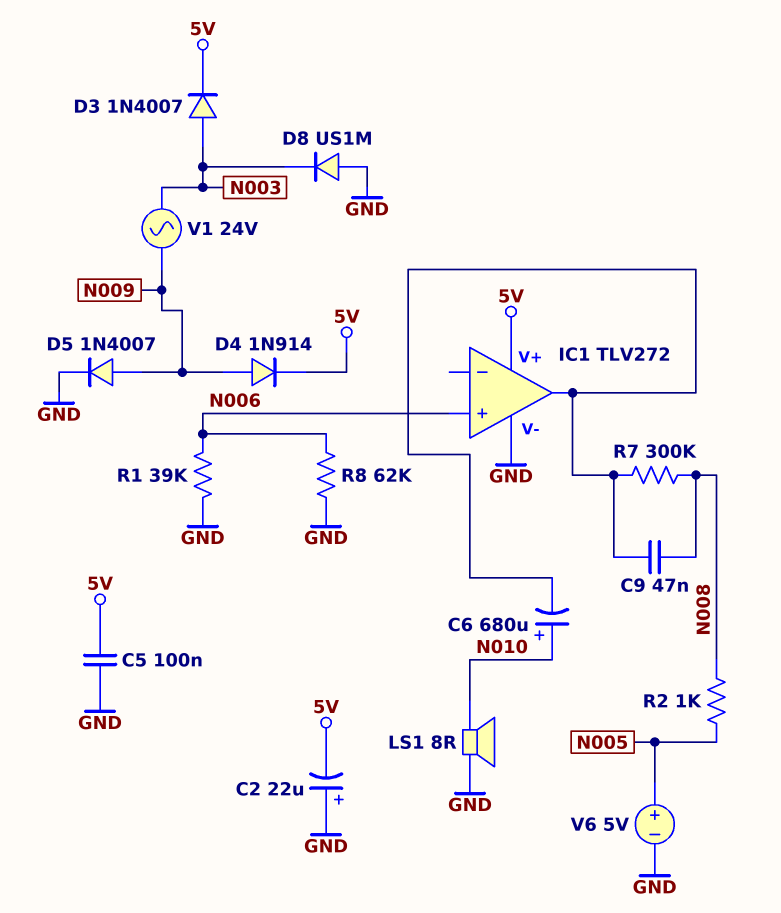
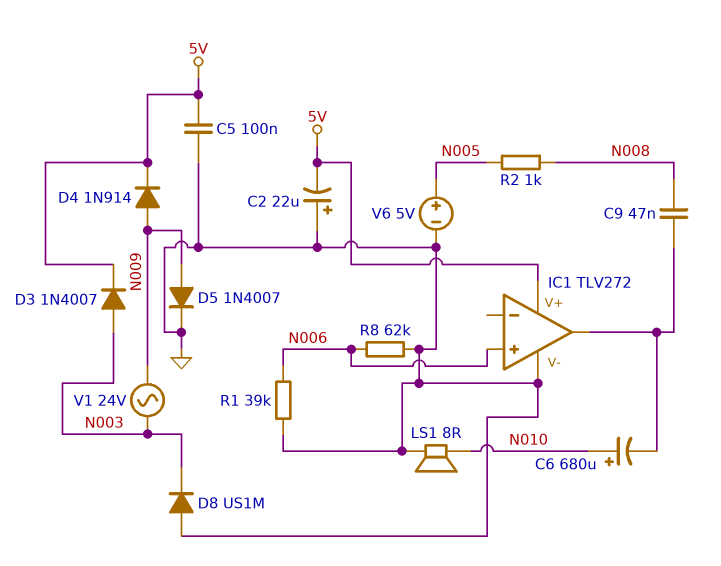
R7: 300k (IC1/out, N008) -> none

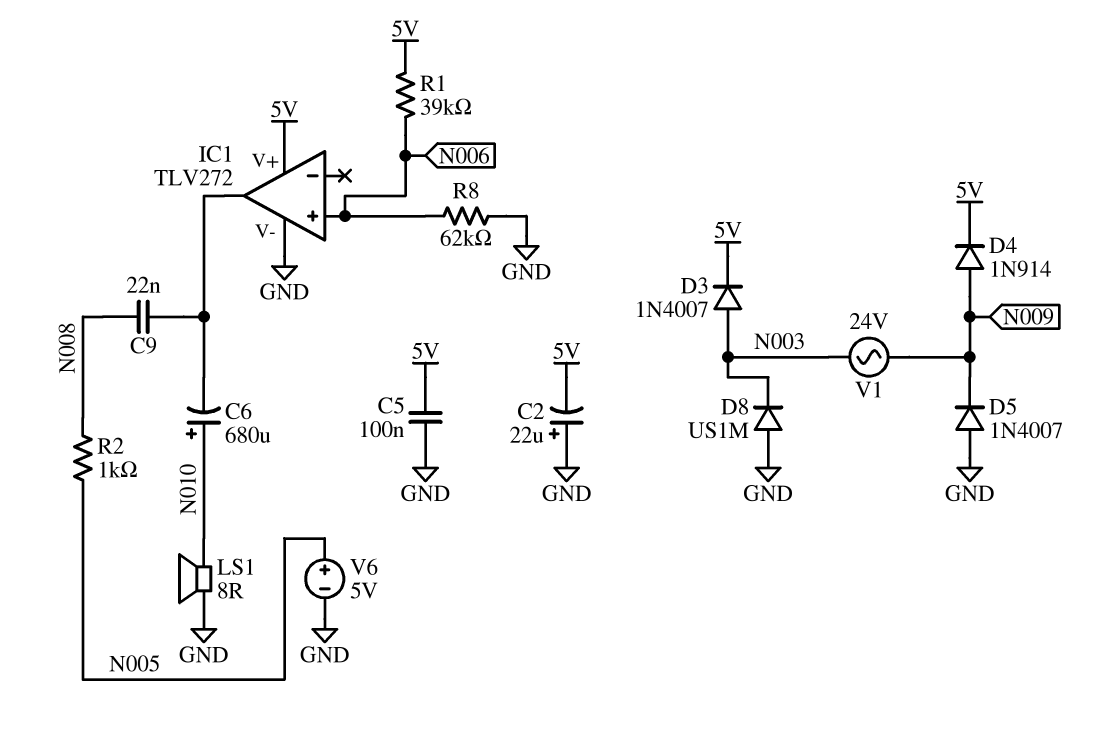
C9: 47nF (IC1/out, N008) -> 22nF (IC1/out, N008)
D5: diode 1N4007 (A N009, K GND) -> diode 1N4007 (A GND, K N009)
R1: 39k (GND, N006) -> 39k (5V, N006)

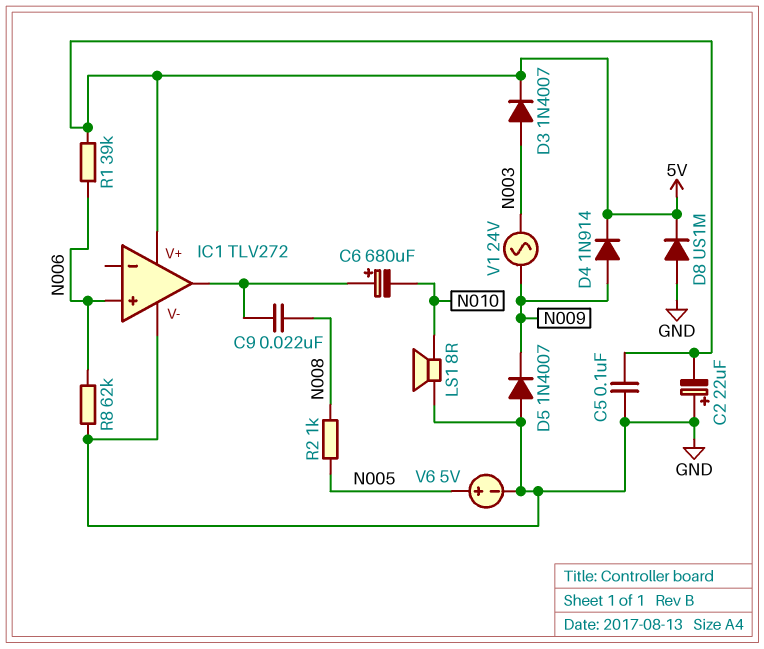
C6: 680uF (plus N010, minus IC1/out) -> 680uF (plus IC1/out, minus N010)
D8: diode US1M (A GND, K N003) -> diode US1M (A GND, K 5V)

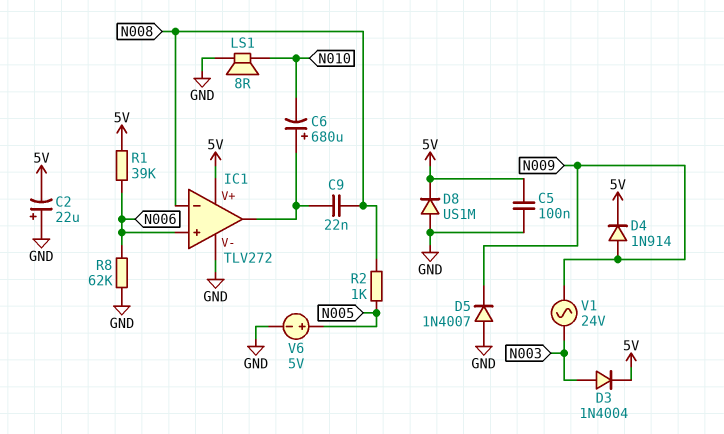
D3: diode 1N4007 (A N003, K 5V) -> diode 1N4004 (A N003, K 5V)
IC1 pin in-: none -> N008

